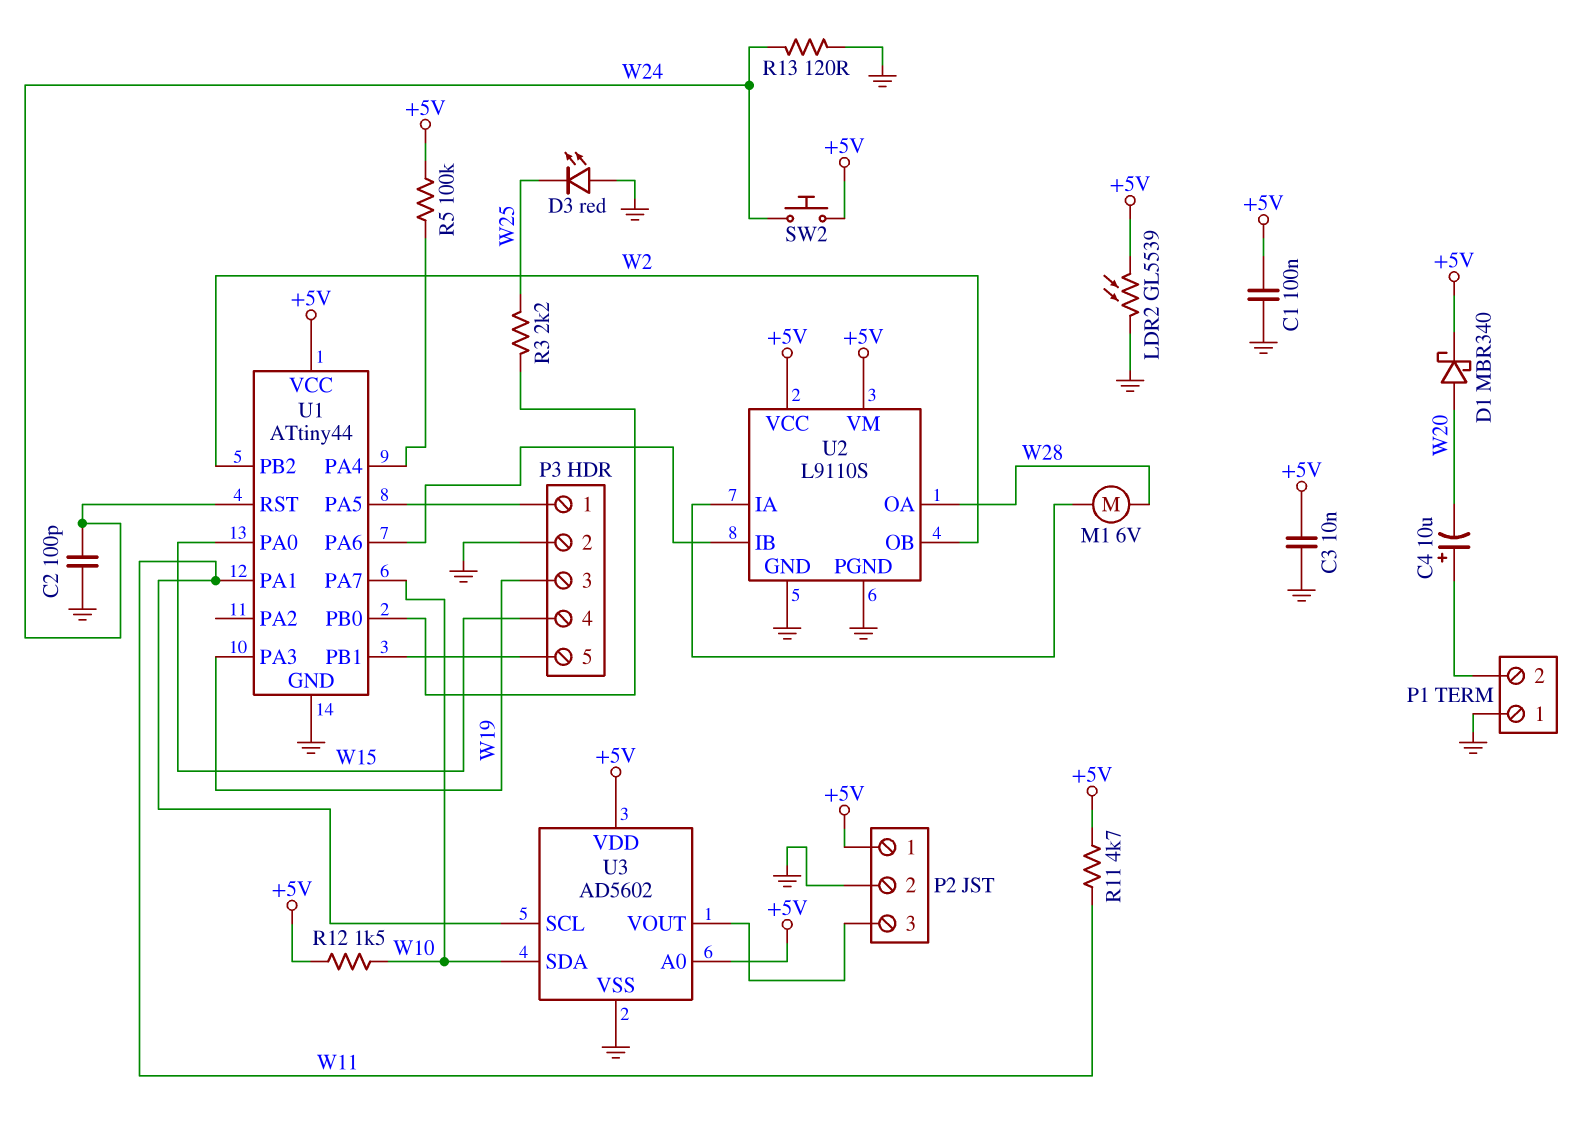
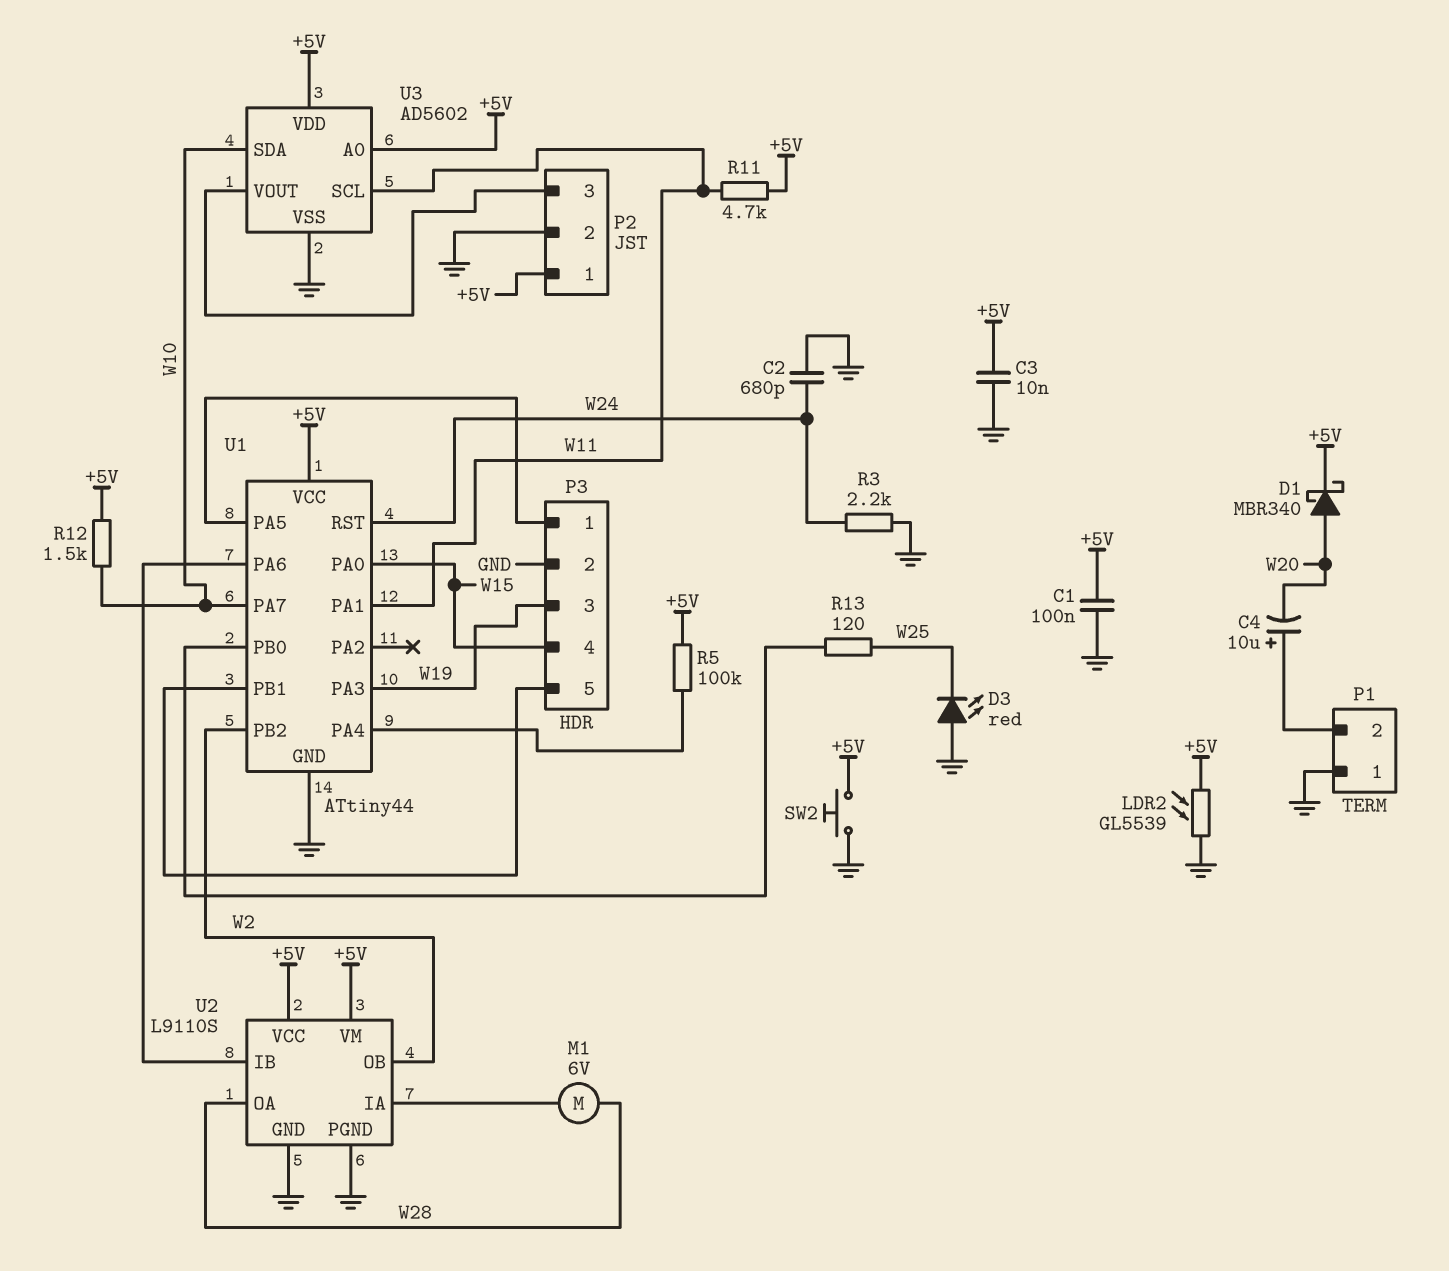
C2: 100pF (GND, W24) -> 680pF (GND, W24)
R3: 2.2k (U1/PB0, W25) -> 2.2k (GND, W24)
R13: 120 (GND, W24) -> 120 (U1/PB0, W25)
SW2: button (+5V, W24) -> button (+5V, GND)

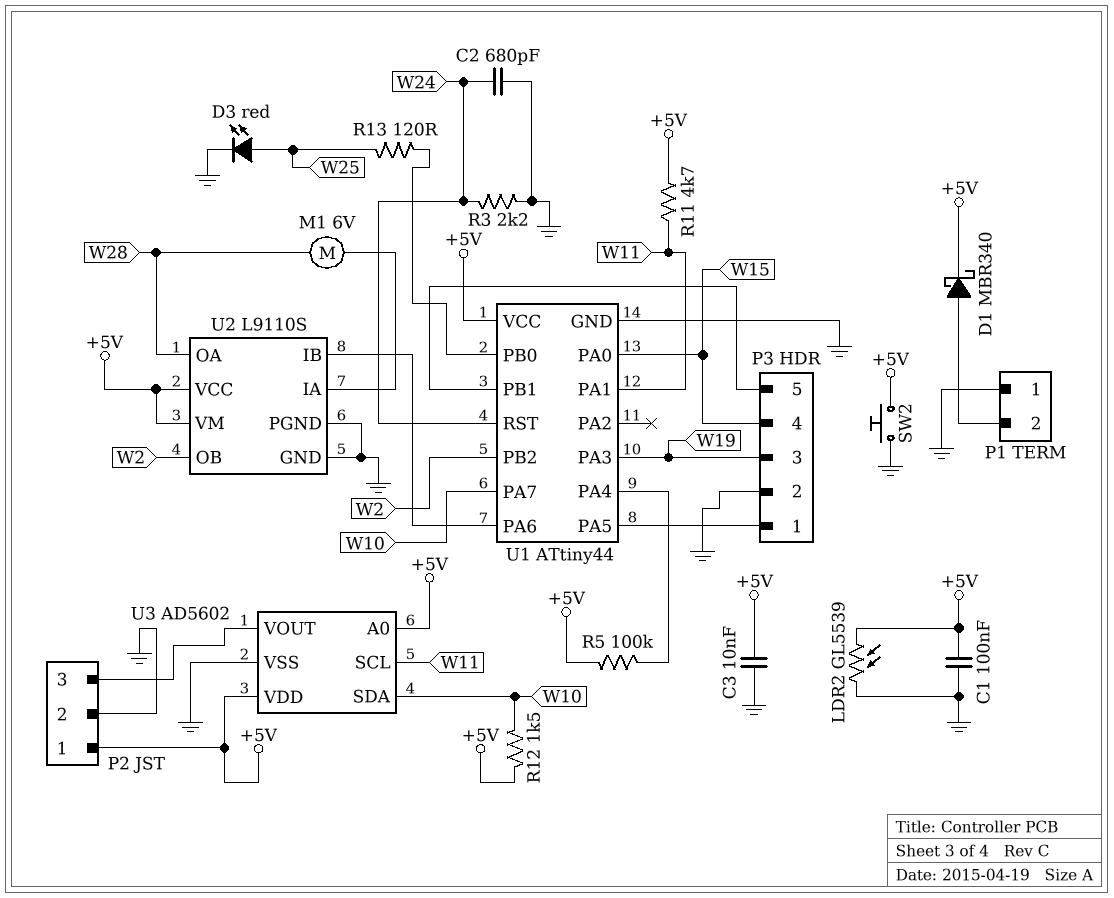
C4: 10uF (plus P1/2, minus W20) -> none
D1: schottky MBR340 (A W20, K +5V) -> schottky MBR340 (A P1/2, K +5V)
D3: LED red (A GND, K W25) -> LED red (A W25, K GND)

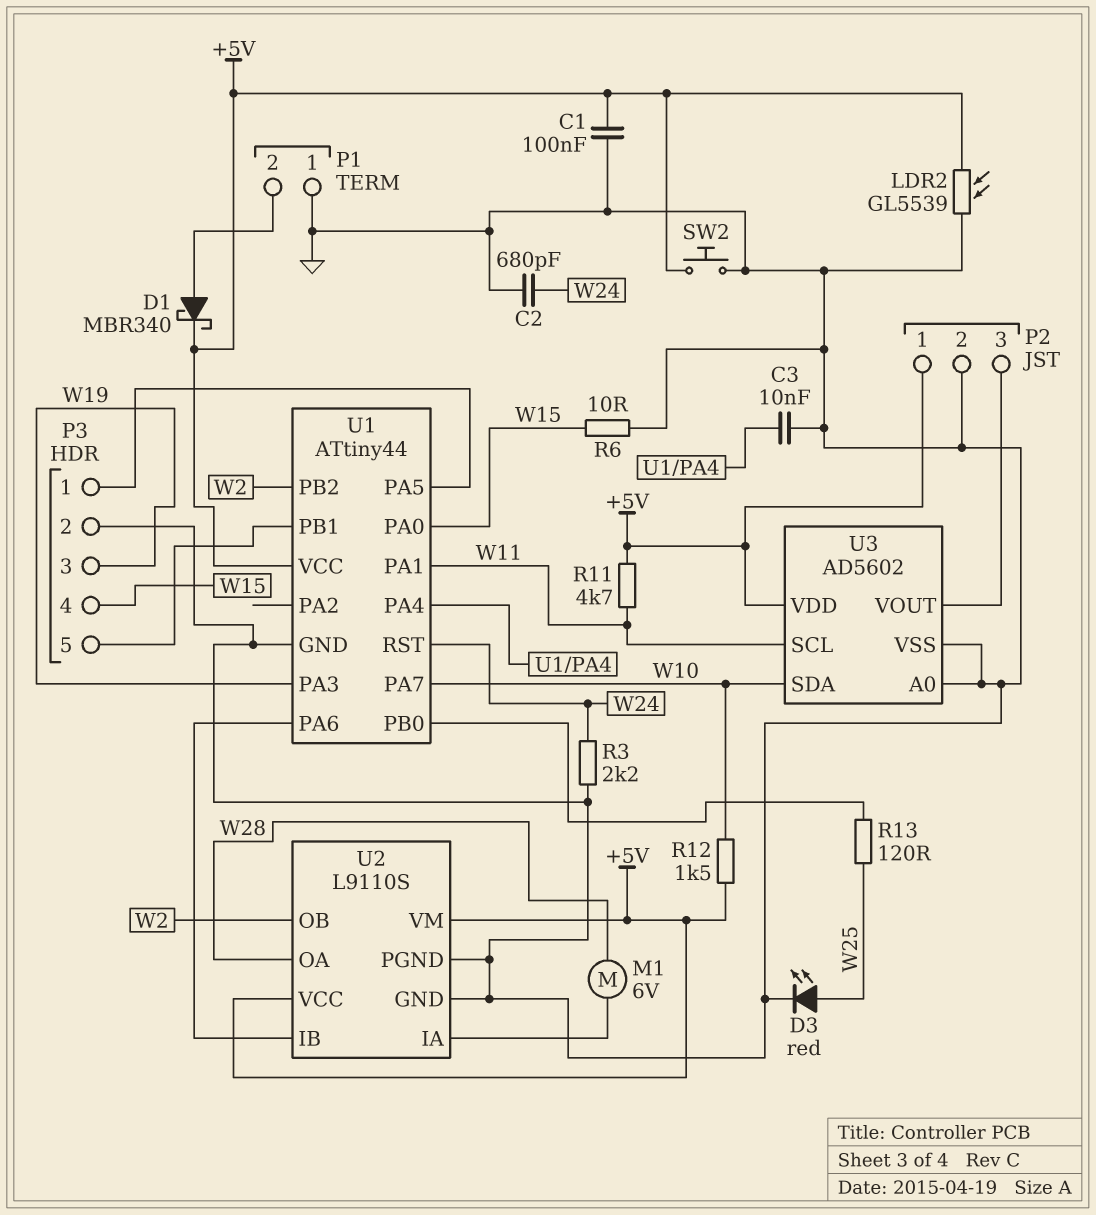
C3: 10nF (+5V, GND) -> 10nF (GND, U1/PA4)
R5: 100k (+5V, U1/PA4) -> none
R6: none -> 10 (GND, W15)
U3 pin A0: +5V -> GND

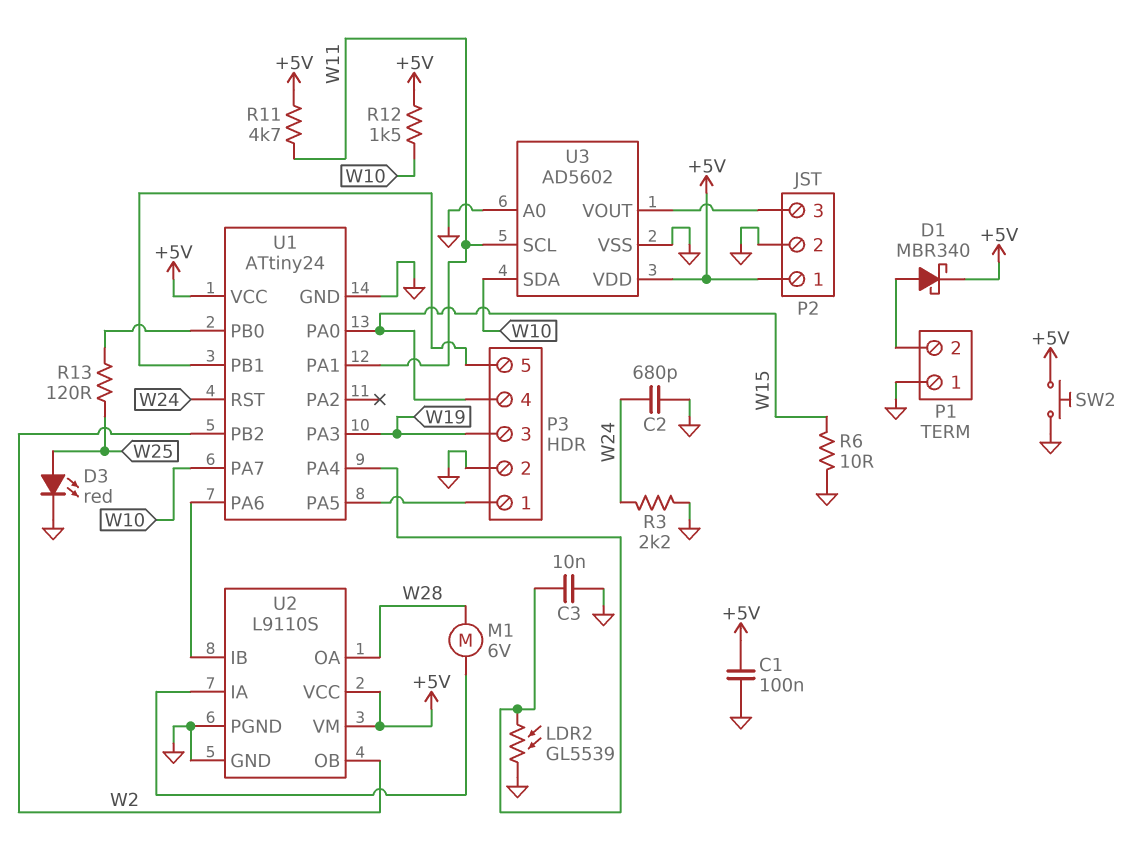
LDR2: GL5539 (+5V, GND) -> GL5539 (GND, U1/PA4)
U1: ATtiny44 -> ATtiny24

